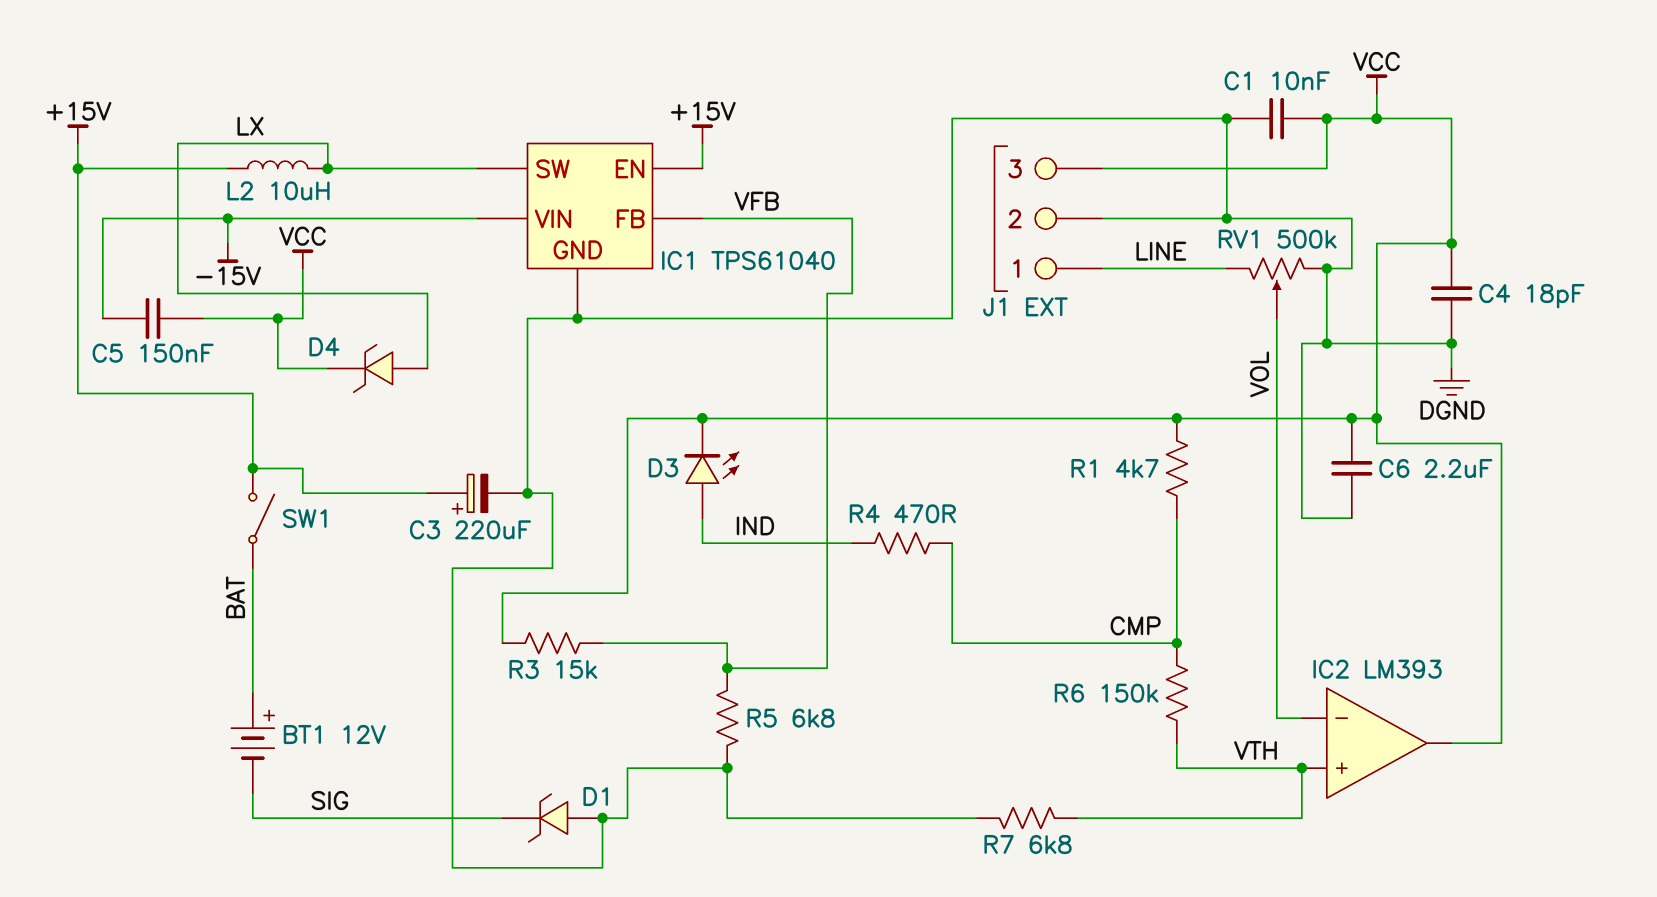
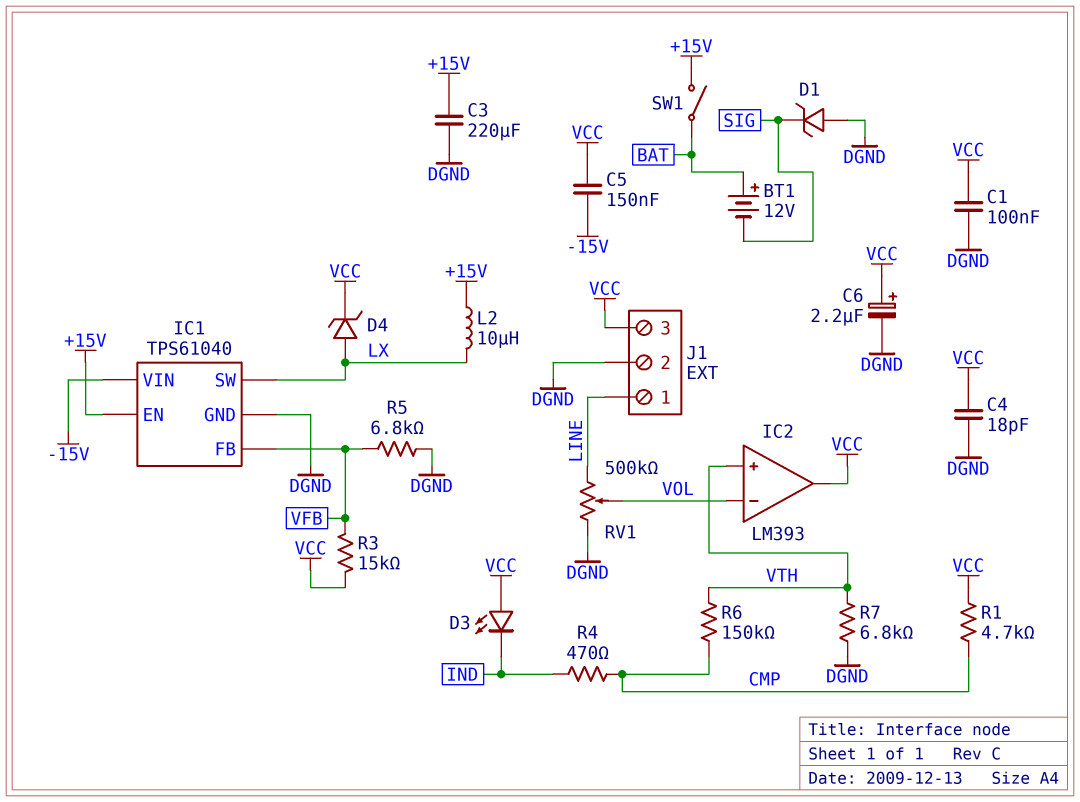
C1: 10nF (DGND, VCC) -> 100nF (DGND, VCC)
C3: 220uF (plus +15V, minus DGND) -> 220uF (+15V, DGND)
C6: 2.2uF (DGND, VCC) -> 2.2uF (plus VCC, minus DGND)
D3: LED (A IND, K VCC) -> LED (A VCC, K IND)

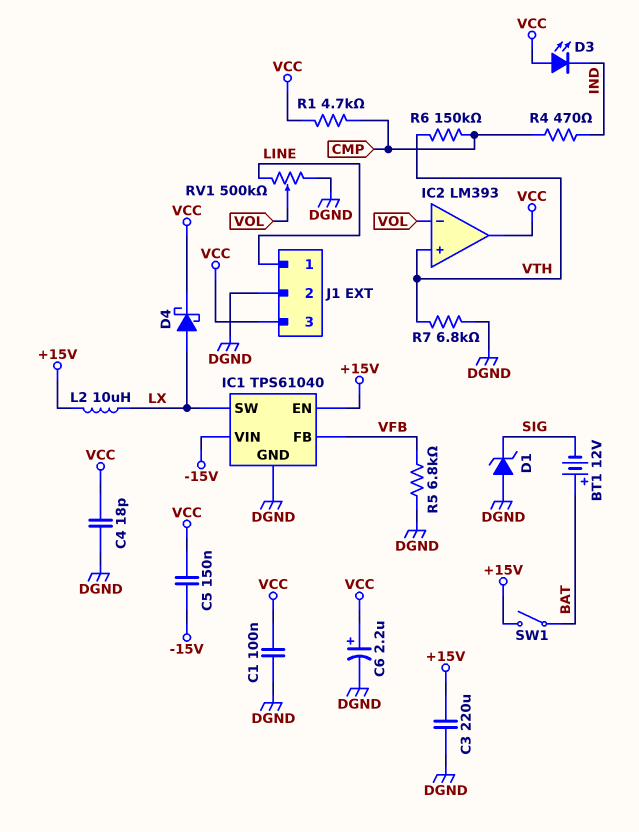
D4: zener (A LX, K VCC) -> schottky (A LX, K VCC)
R3: 15k (VCC, VFB) -> none

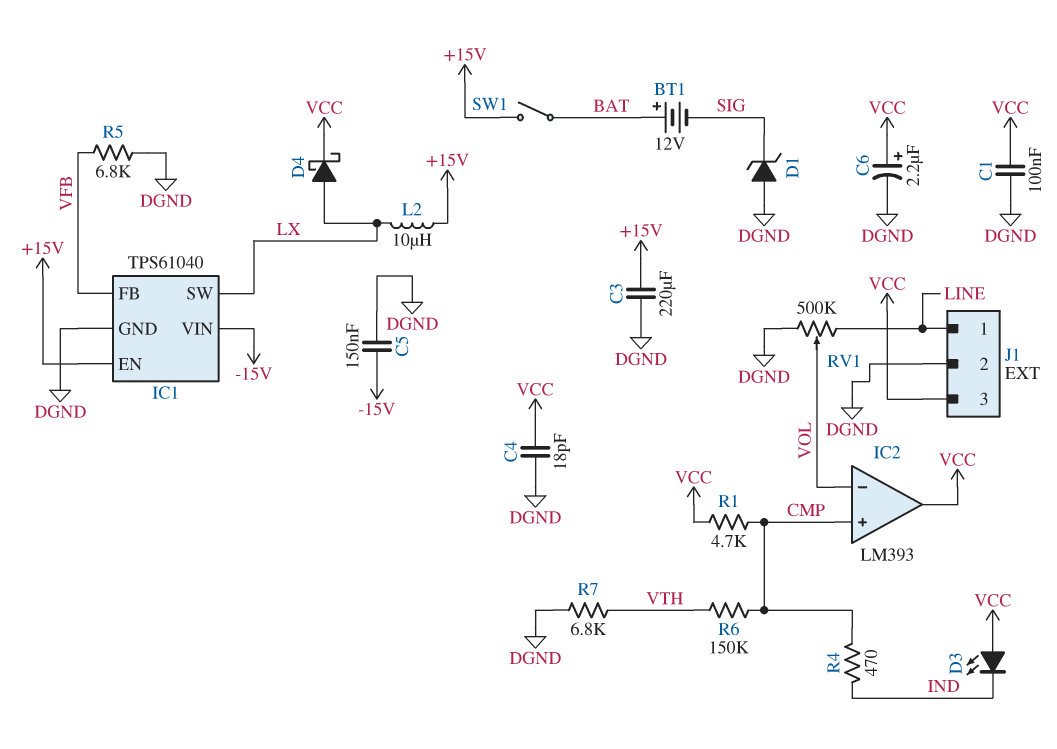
C5: 150nF (-15V, VCC) -> 150nF (-15V, DGND)
IC2 pin in+: VTH -> CMP

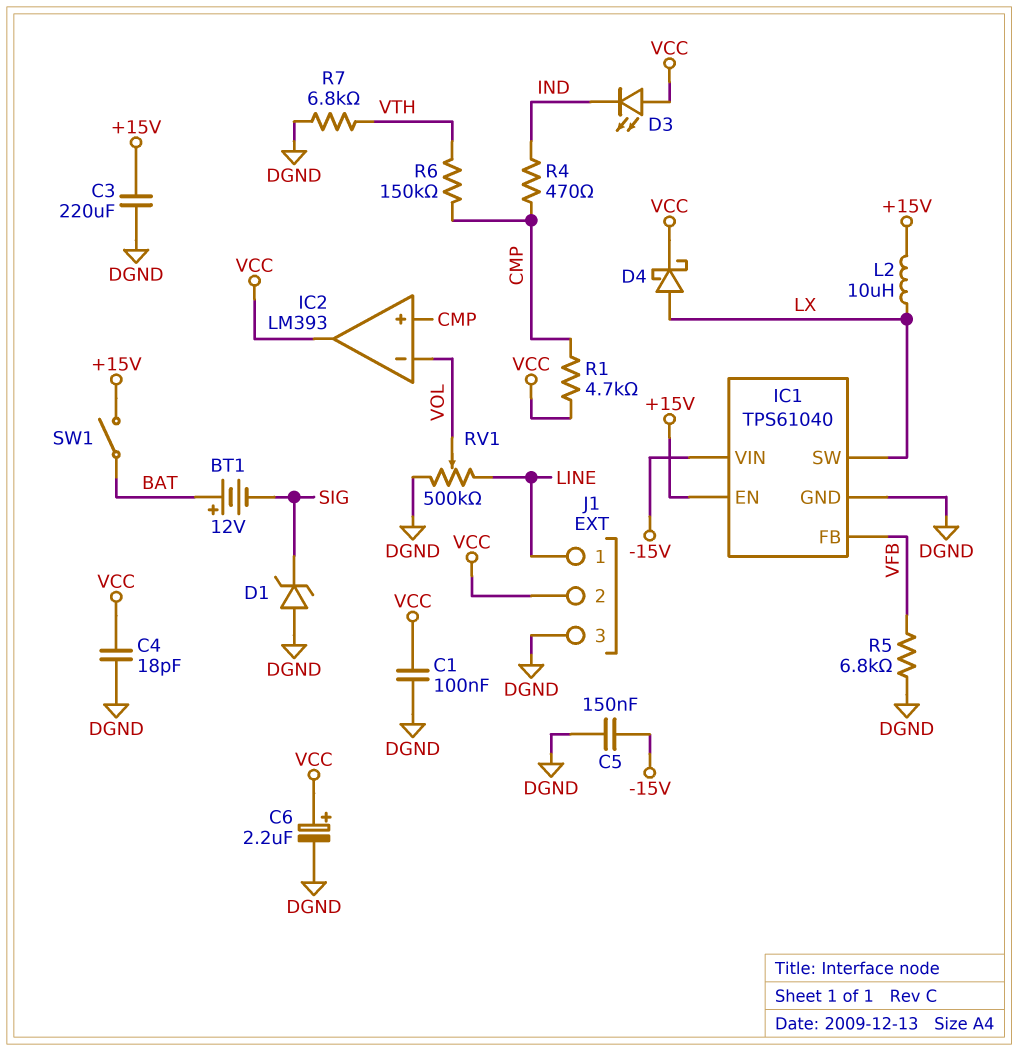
J1 pin 2: DGND -> VCC
J1 pin 3: VCC -> DGND

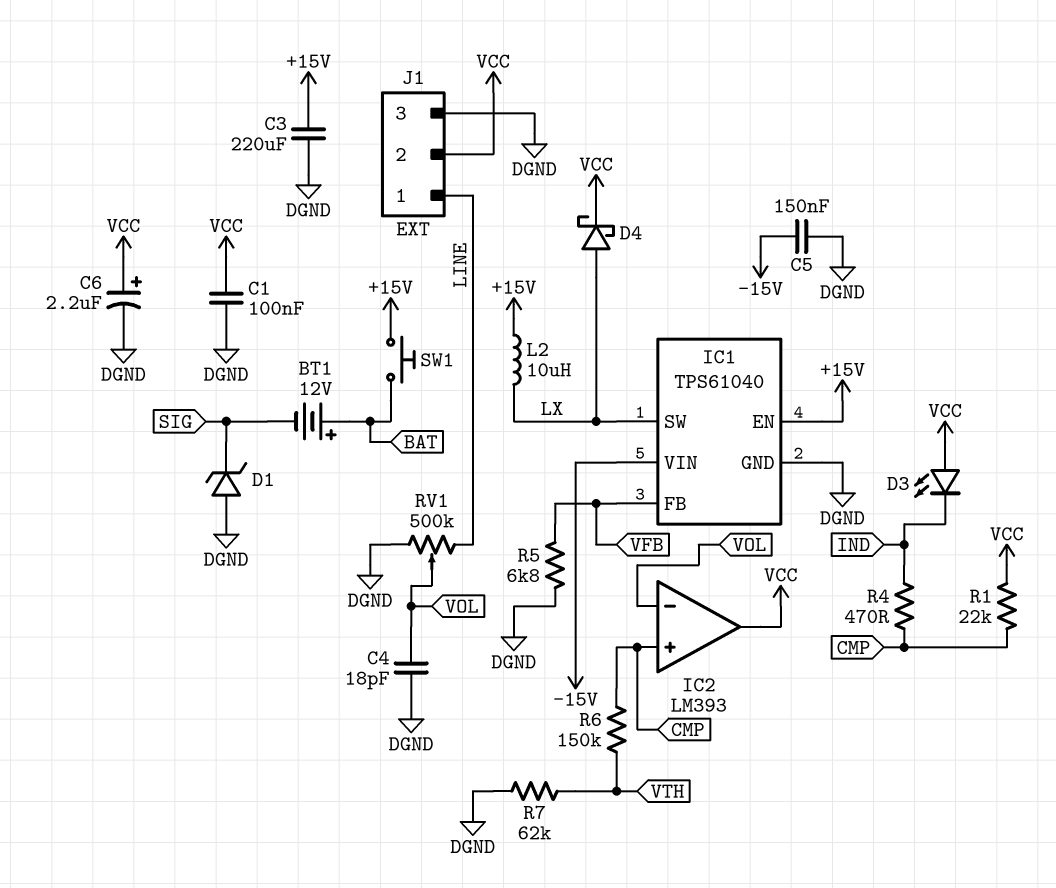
C4: 18pF (DGND, VCC) -> 18pF (DGND, VOL)
R1: 4.7k (CMP, VCC) -> 22k (CMP, VCC)
R7: 6.8k (DGND, VTH) -> 62k (DGND, VTH)
SW1: switch (+15V, BAT) -> button (+15V, BAT)

